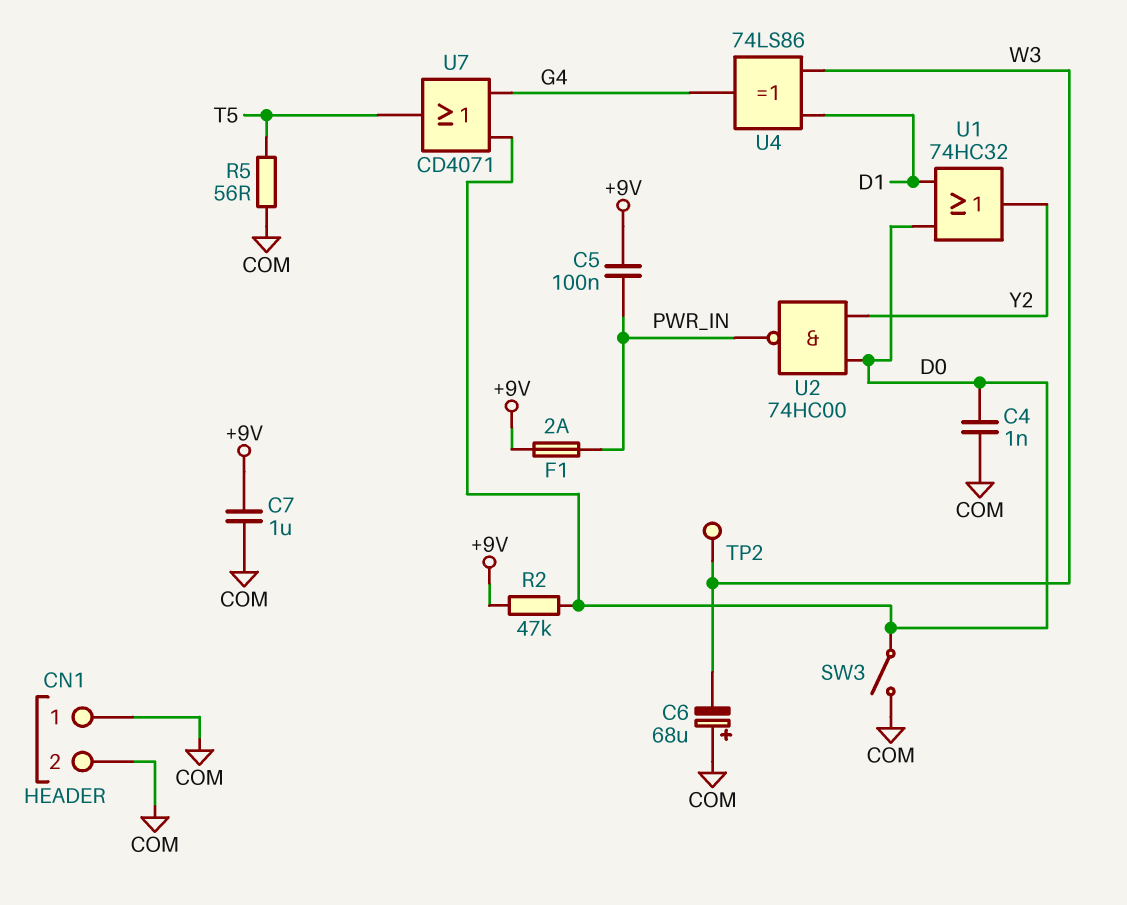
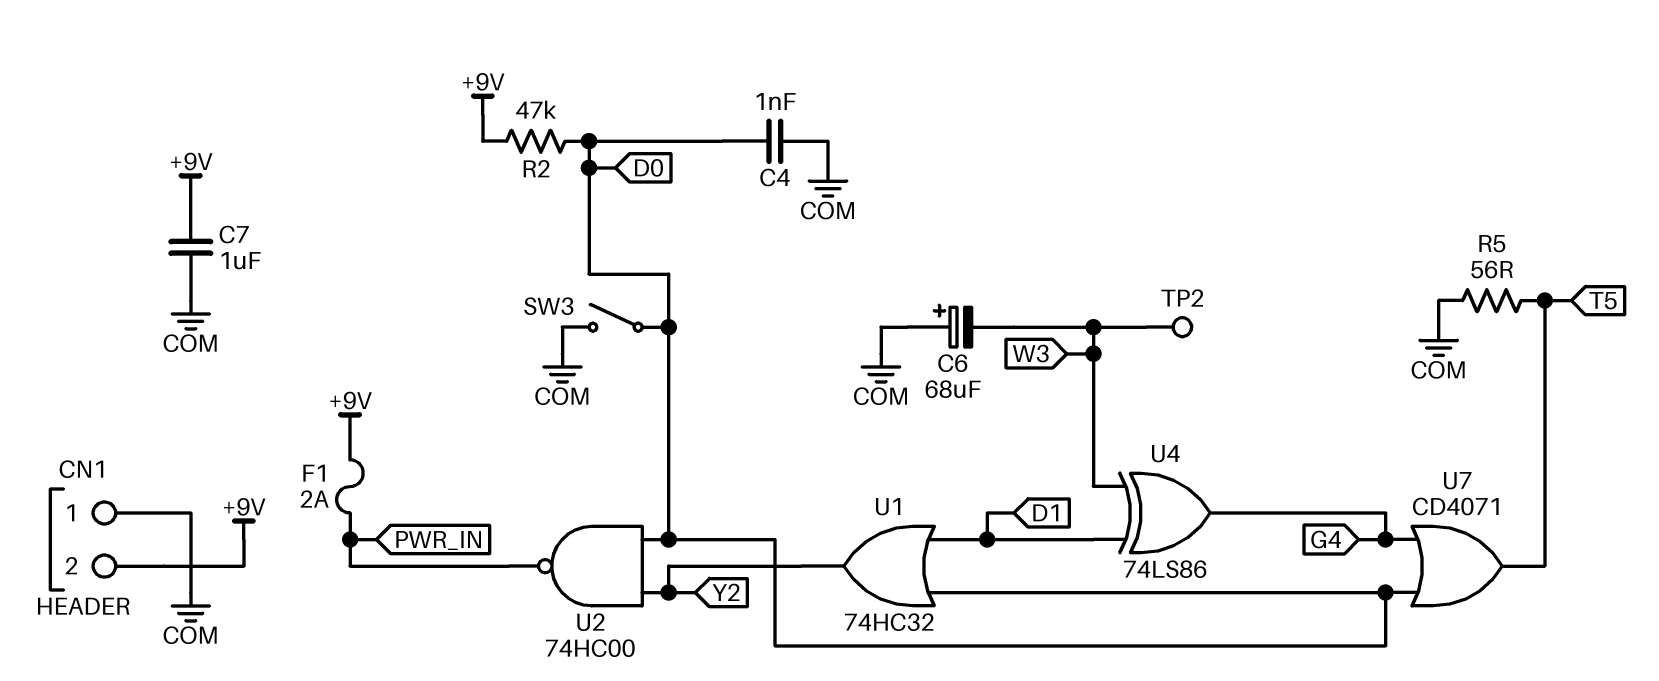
C5: 100nF (+9V, PWR_IN) -> none
CN1 pin 2: COM -> +9V

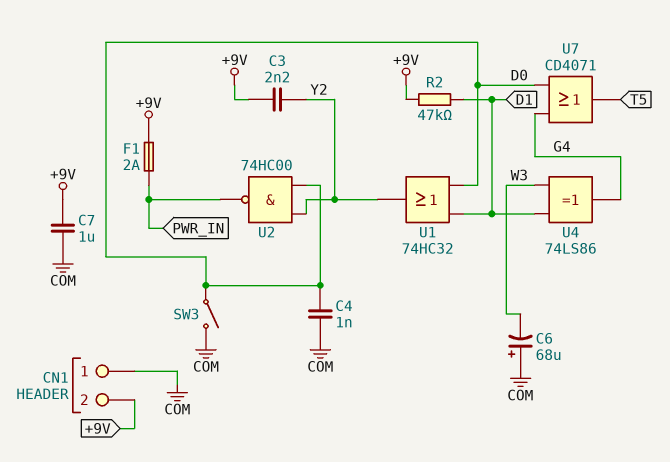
C3: none -> 2.2nF (+9V, Y2)
R2: 47k (+9V, D0) -> 47k (+9V, D1)
R5: 56 (COM, T5) -> none
TP2: test point (W3) -> none

